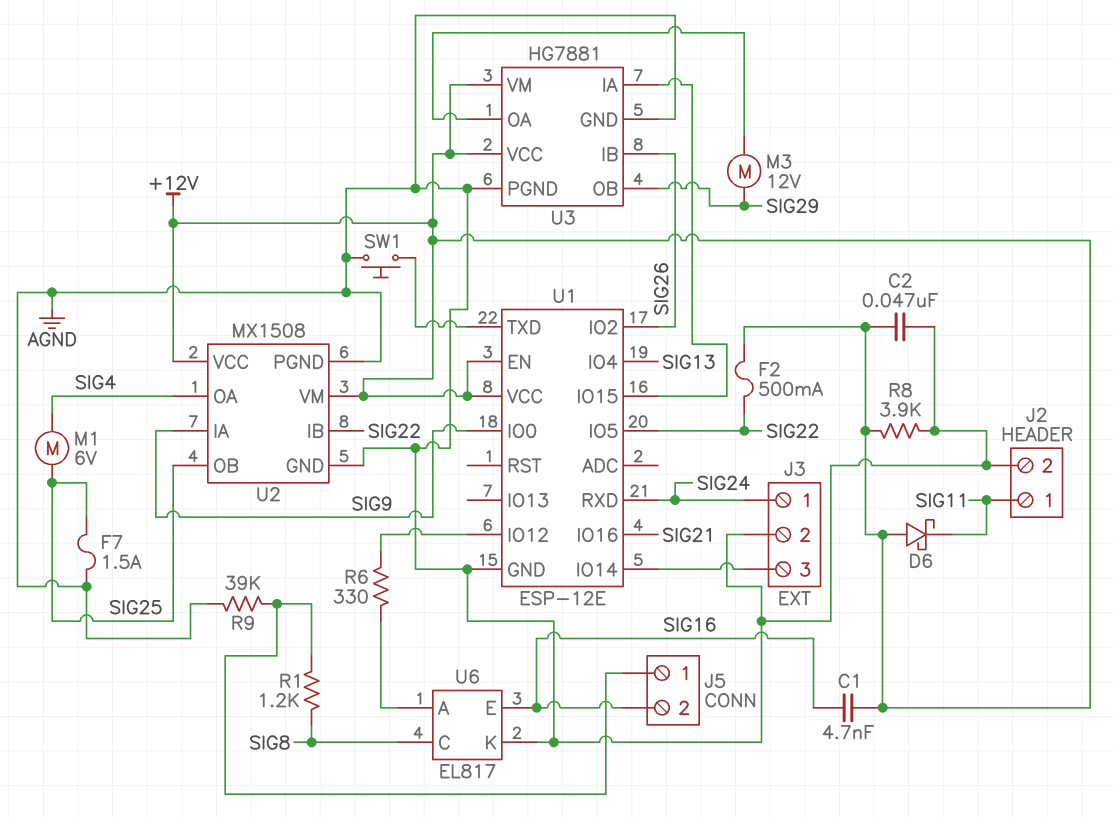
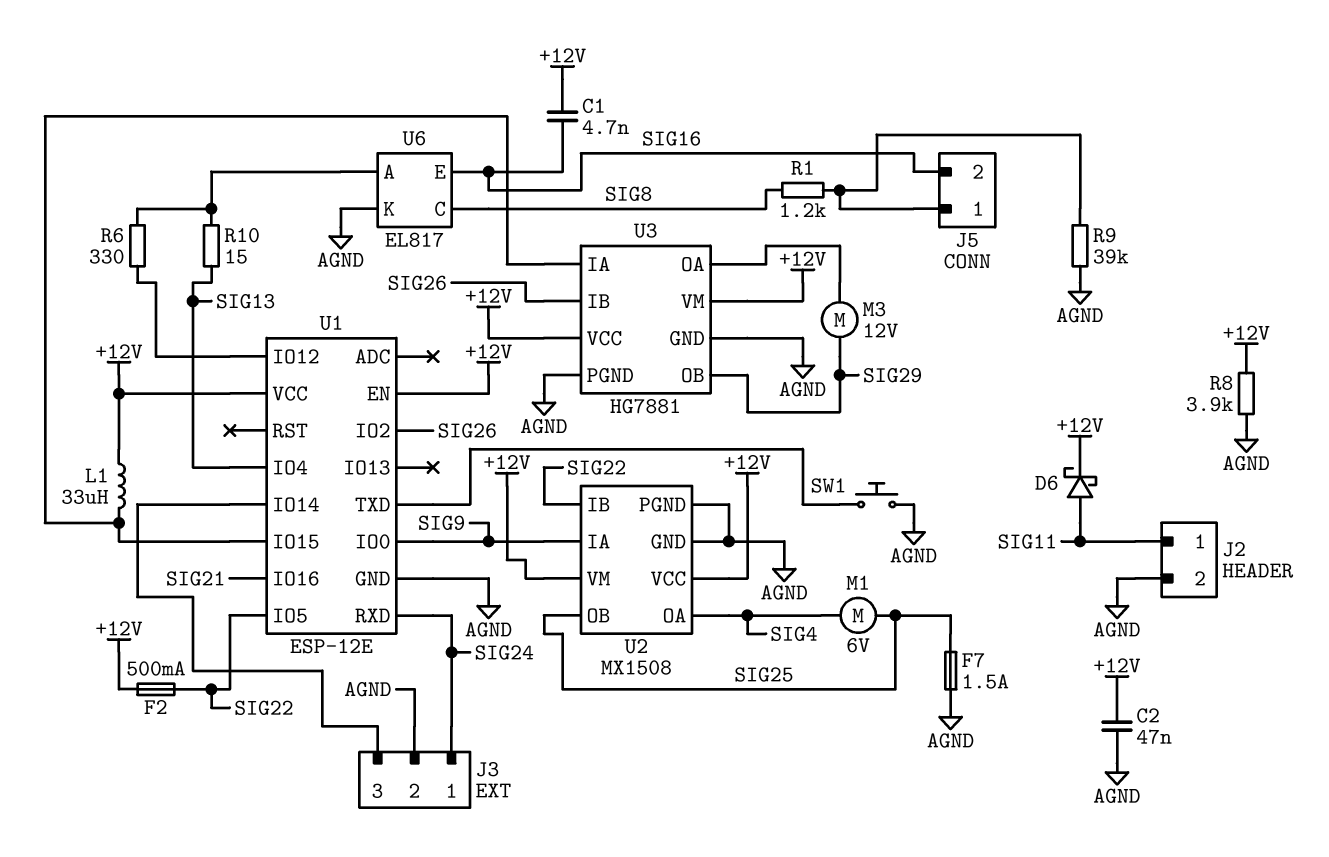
D6: schottky (A +12V, K SIG11) -> schottky (A SIG11, K +12V)
L1: none -> 33uH (+12V, U1/IO15)
R10: none -> 15 (SIG13, U6/A)

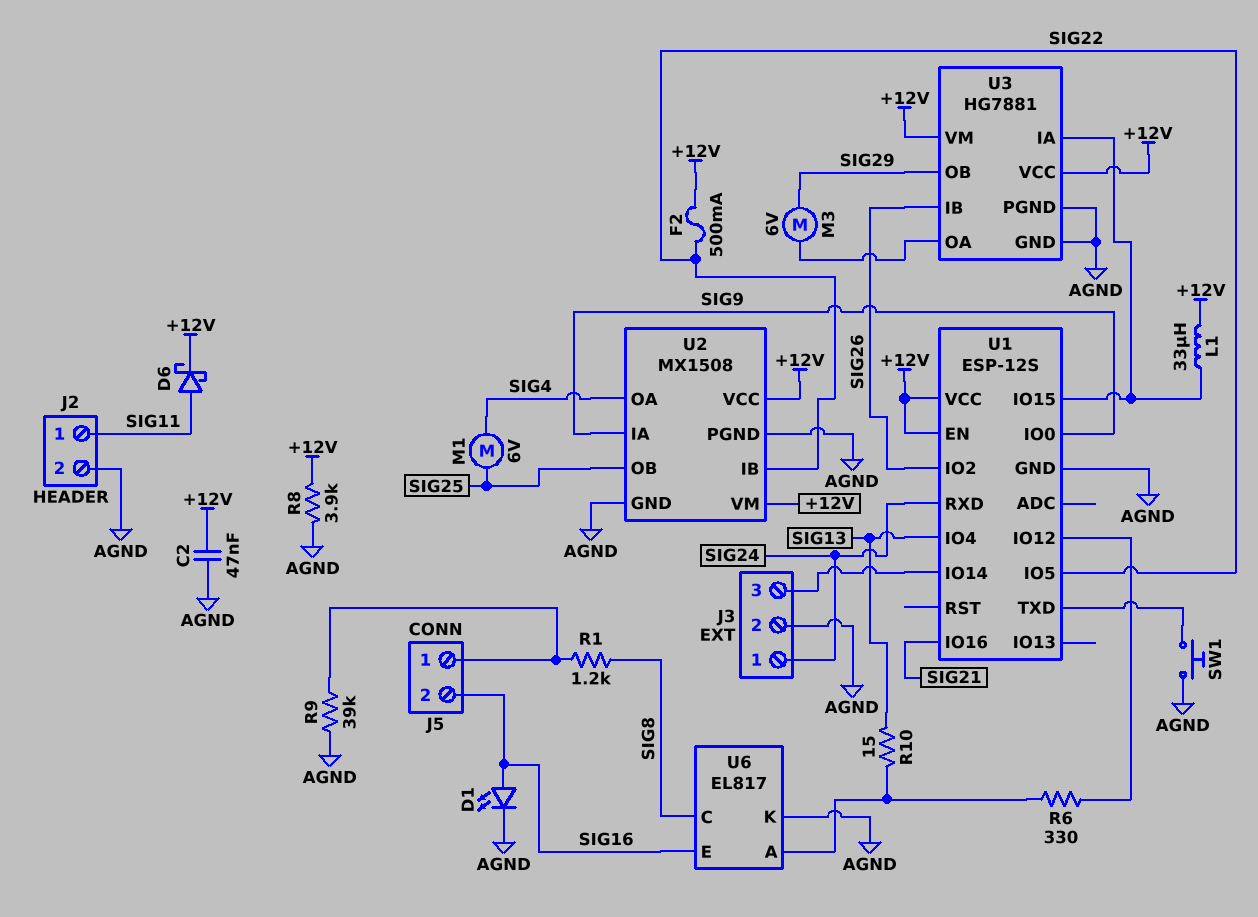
C1: 4.7nF (+12V, SIG16) -> none
D1: none -> LED (A SIG16, K AGND)
F7: 1.5A (AGND, SIG25) -> none
M3: motor 12V (SIG29, U3/OA) -> motor 6V (SIG29, U3/OA)
U1: ESP-12E -> ESP-12S

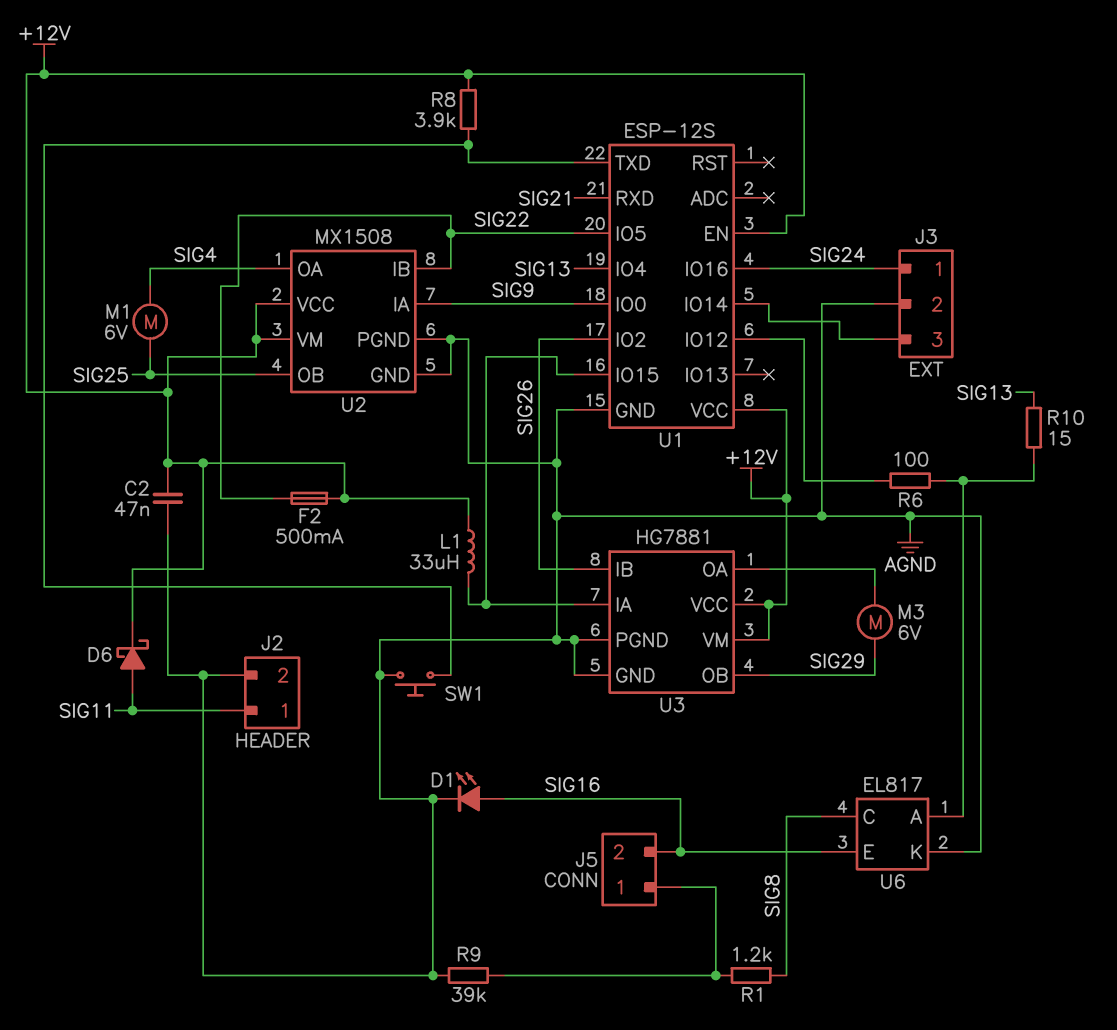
R6: 330 (U1/IO12, U6/A) -> 100 (U1/IO12, U6/A)
R8: 3.9k (+12V, AGND) -> 3.9k (+12V, U1/TXD)
U1 pin IO16: SIG21 -> SIG24
U1 pin RXD: SIG24 -> SIG21

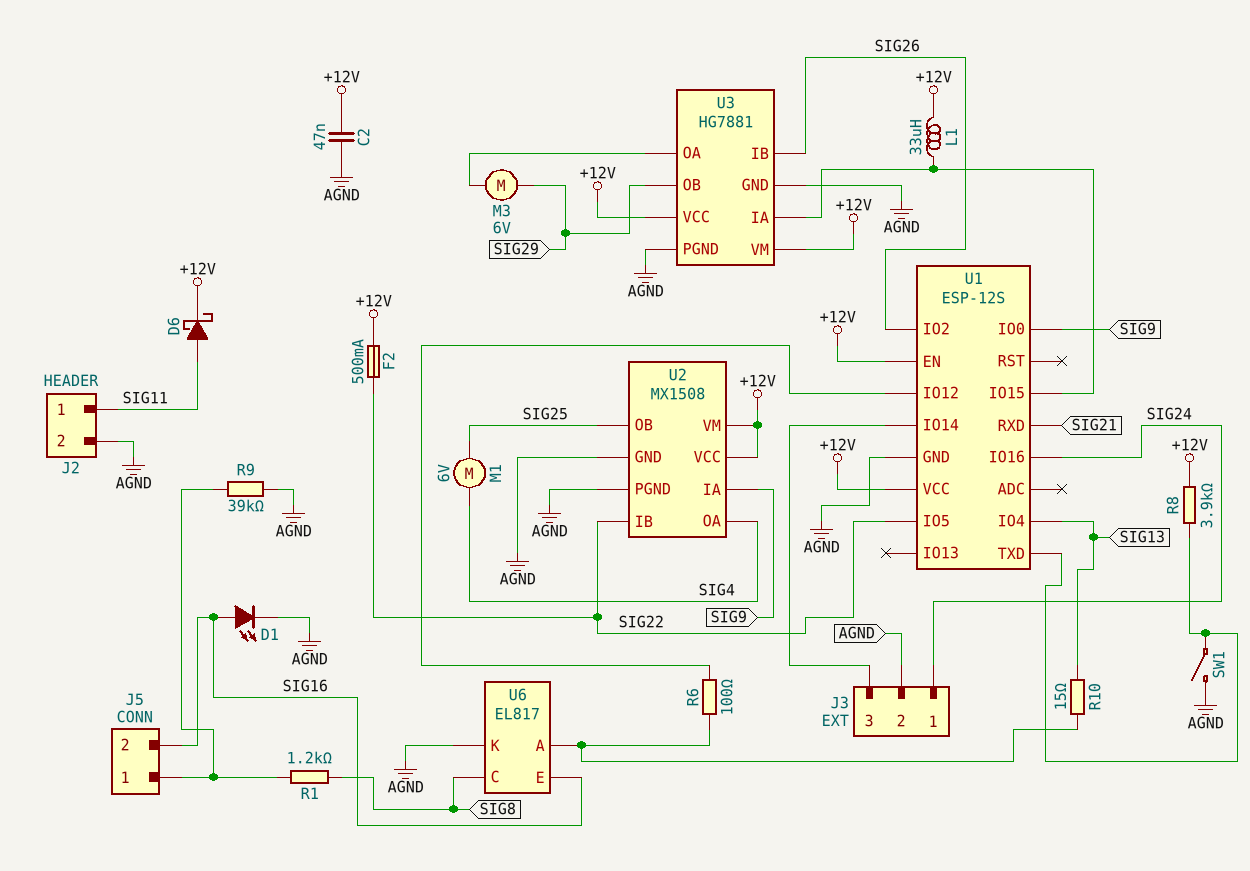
SW1: button (AGND, U1/TXD) -> switch (AGND, U1/TXD)

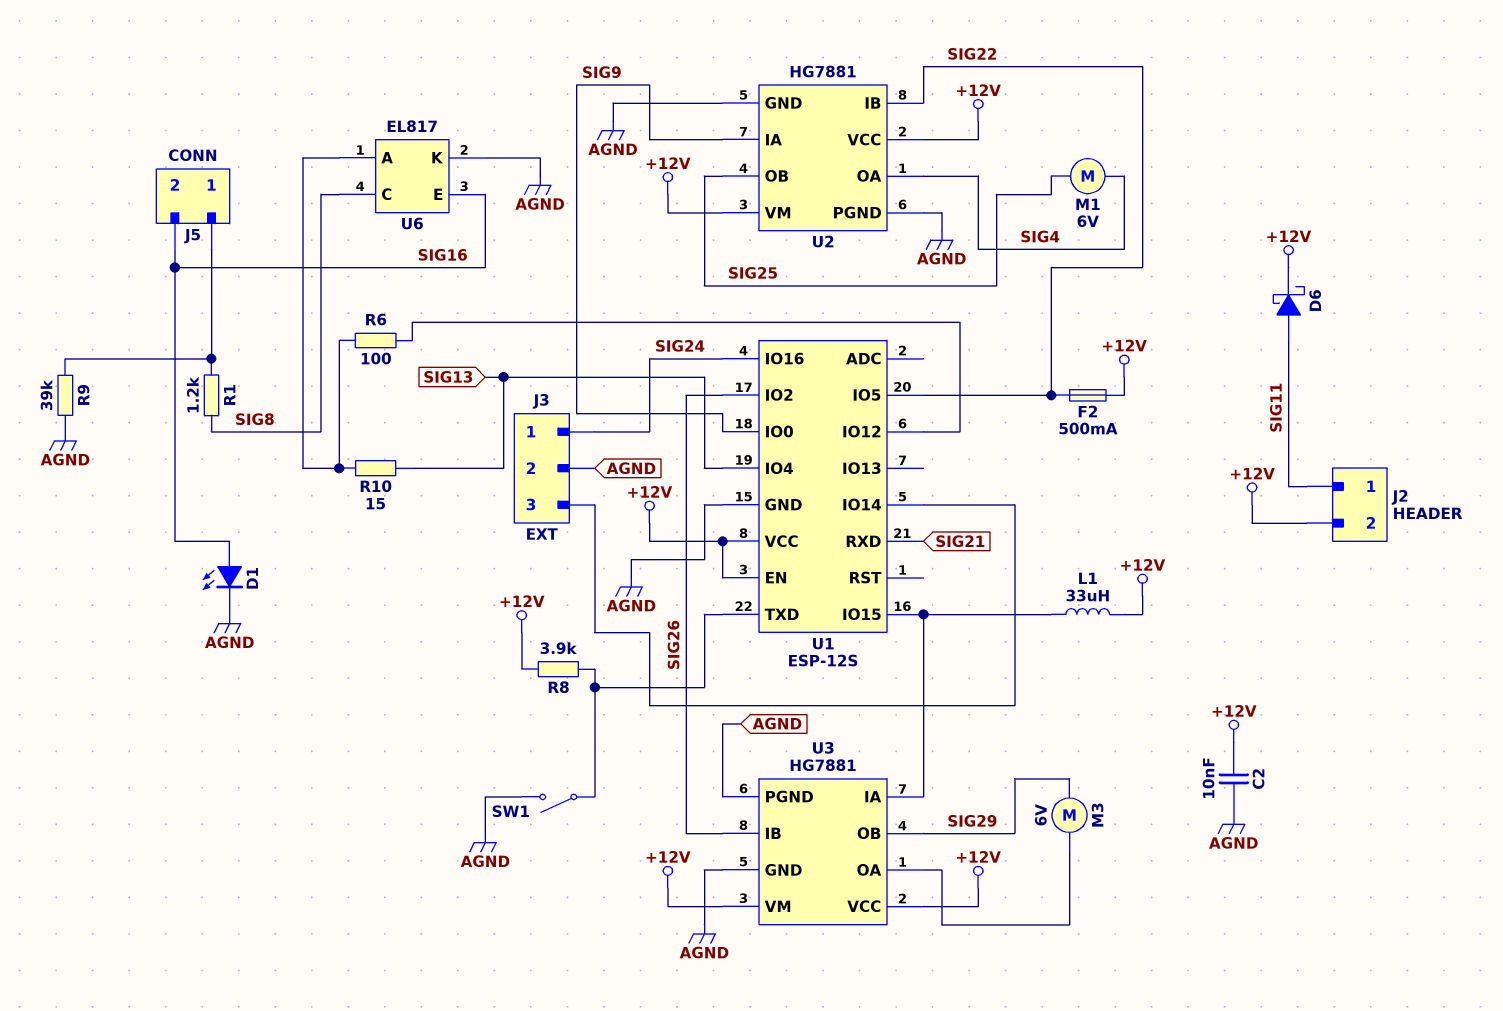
C2: 47nF (+12V, AGND) -> 10nF (+12V, AGND)
J2 pin 2: AGND -> +12V
U2: MX1508 -> HG7881

